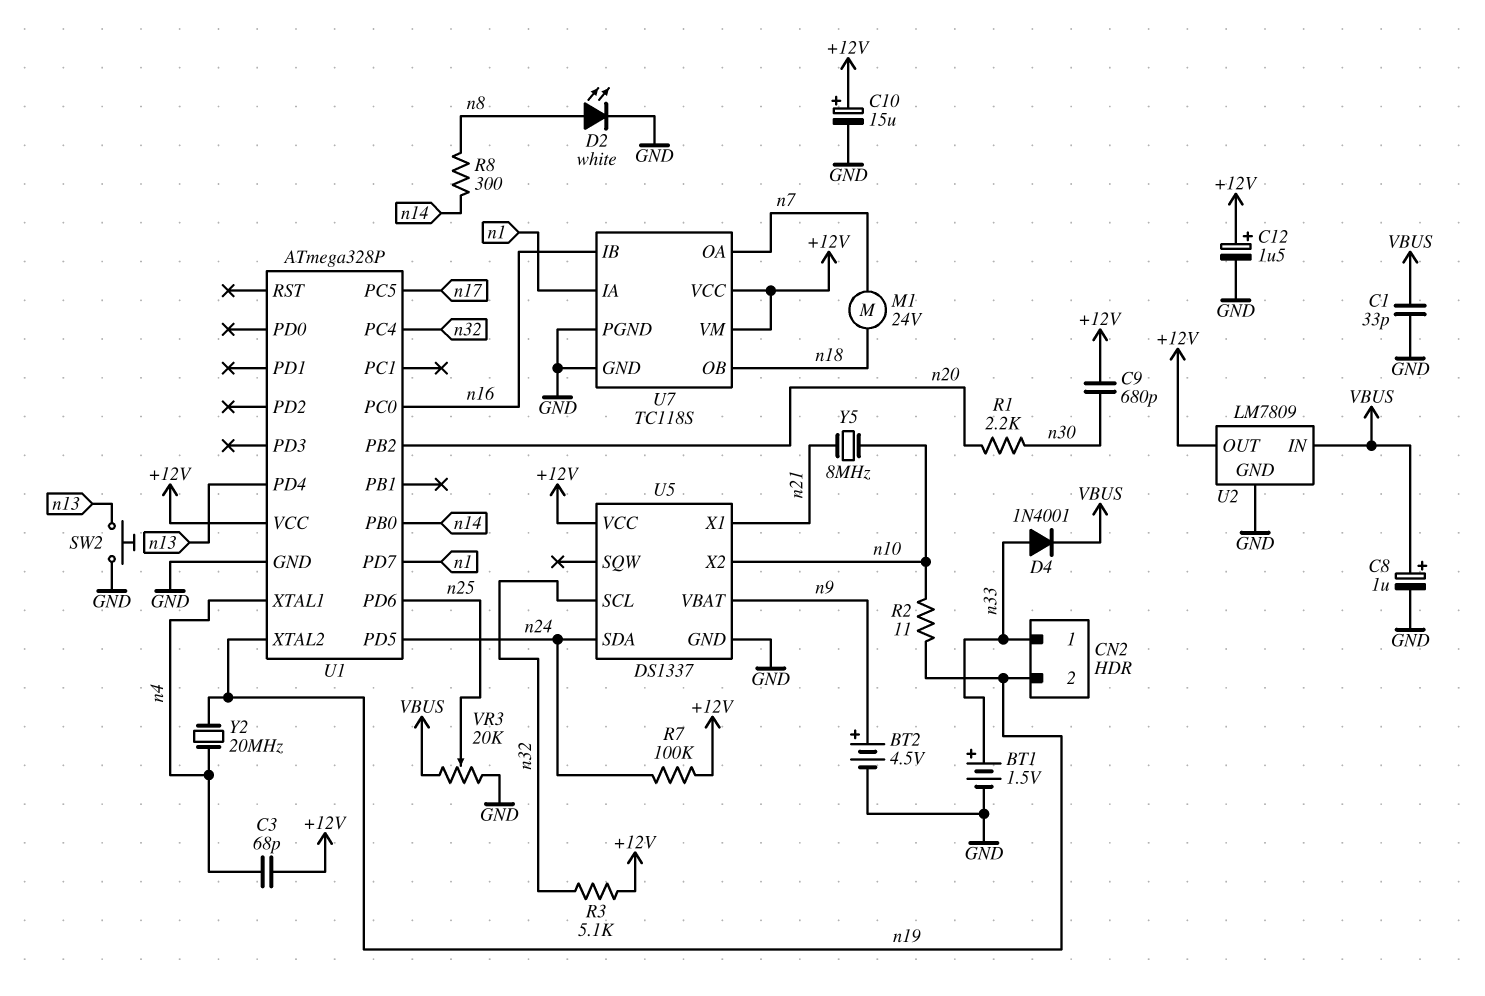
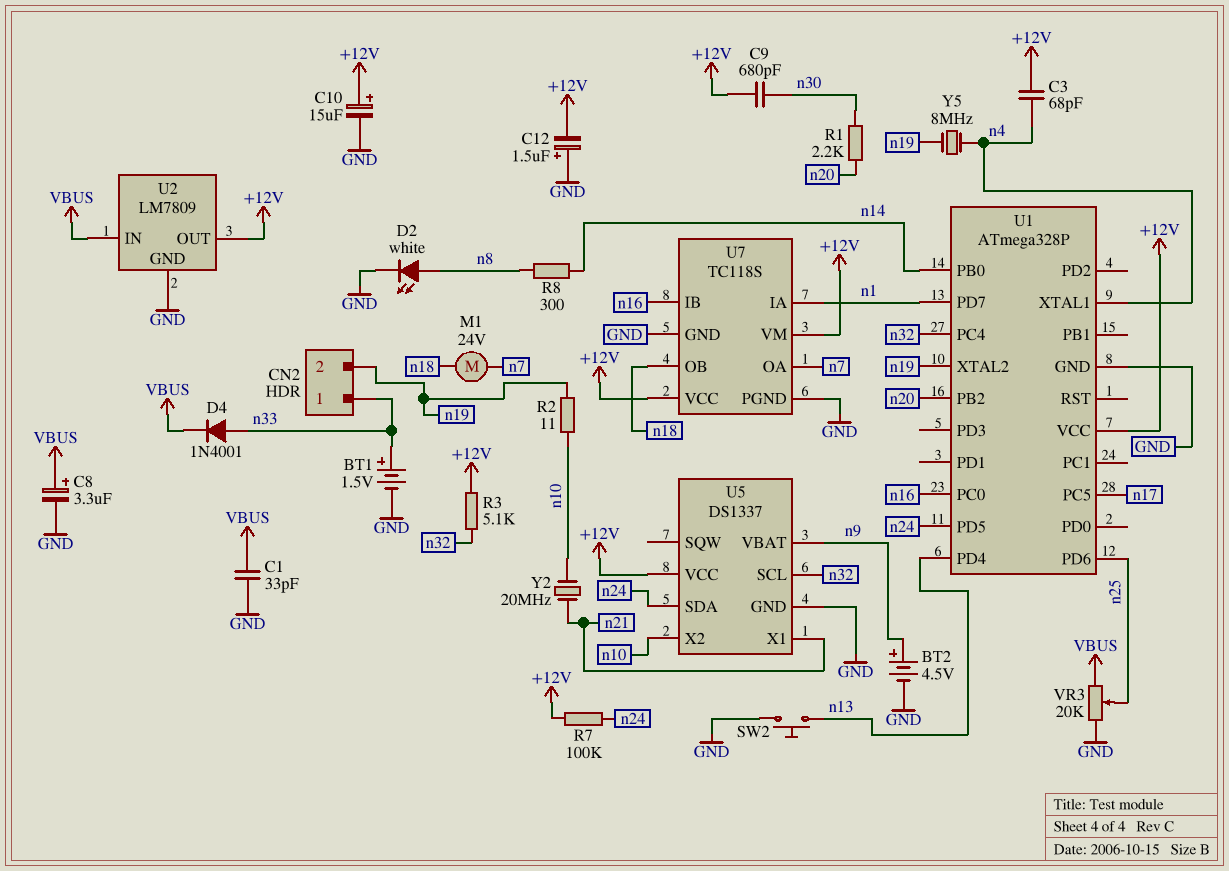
C8: 1uF (plus VBUS, minus GND) -> 3.3uF (plus VBUS, minus GND)
C12: 1.5uF (plus +12V, minus GND) -> 1.5uF (plus GND, minus +12V)
Y2: 20MHz (n4, n19) -> 20MHz (n10, n21)
Y5: 8MHz (n10, n21) -> 8MHz (n4, n19)

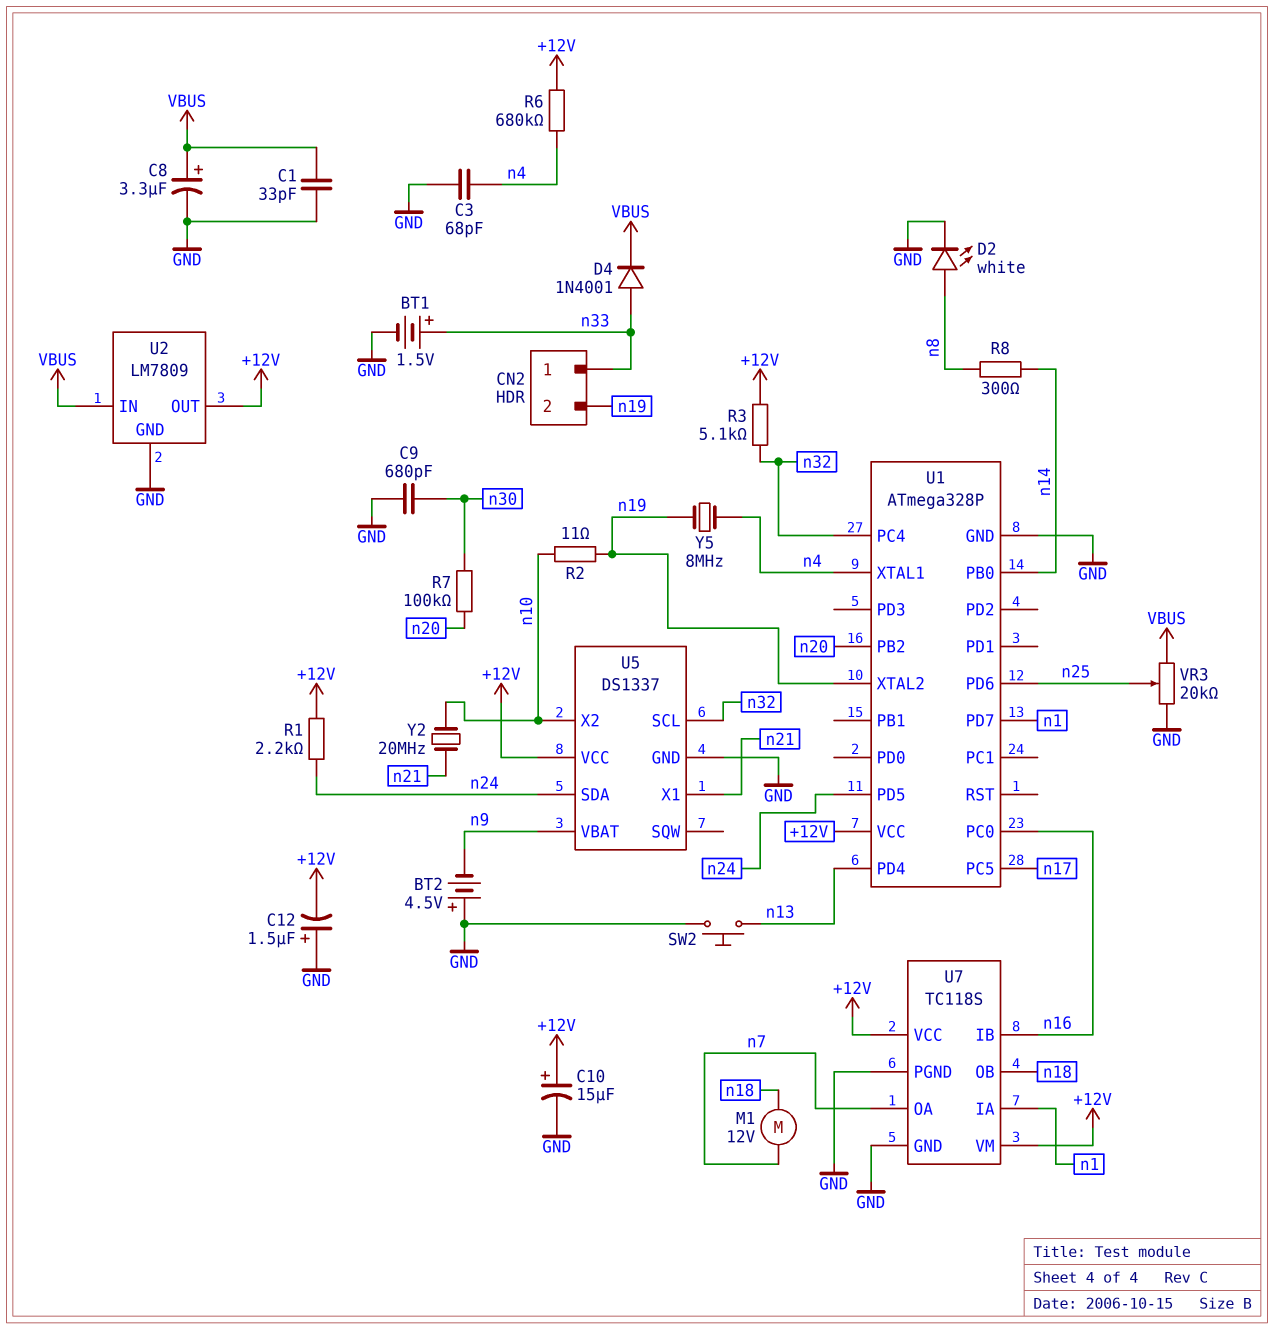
BT2: 4.5V (plus n9, minus GND) -> 4.5V (plus GND, minus n9)
C3: 68pF (+12V, n4) -> 68pF (GND, n4)
C9: 680pF (+12V, n30) -> 680pF (GND, n30)
M1: motor 24V (n7, n18) -> motor 12V (n7, n18)
R1: 2.2k (n20, n30) -> 2.2k (+12V, n24)
R6: none -> 680k (+12V, n4)
R7: 100k (+12V, n24) -> 100k (n20, n30)

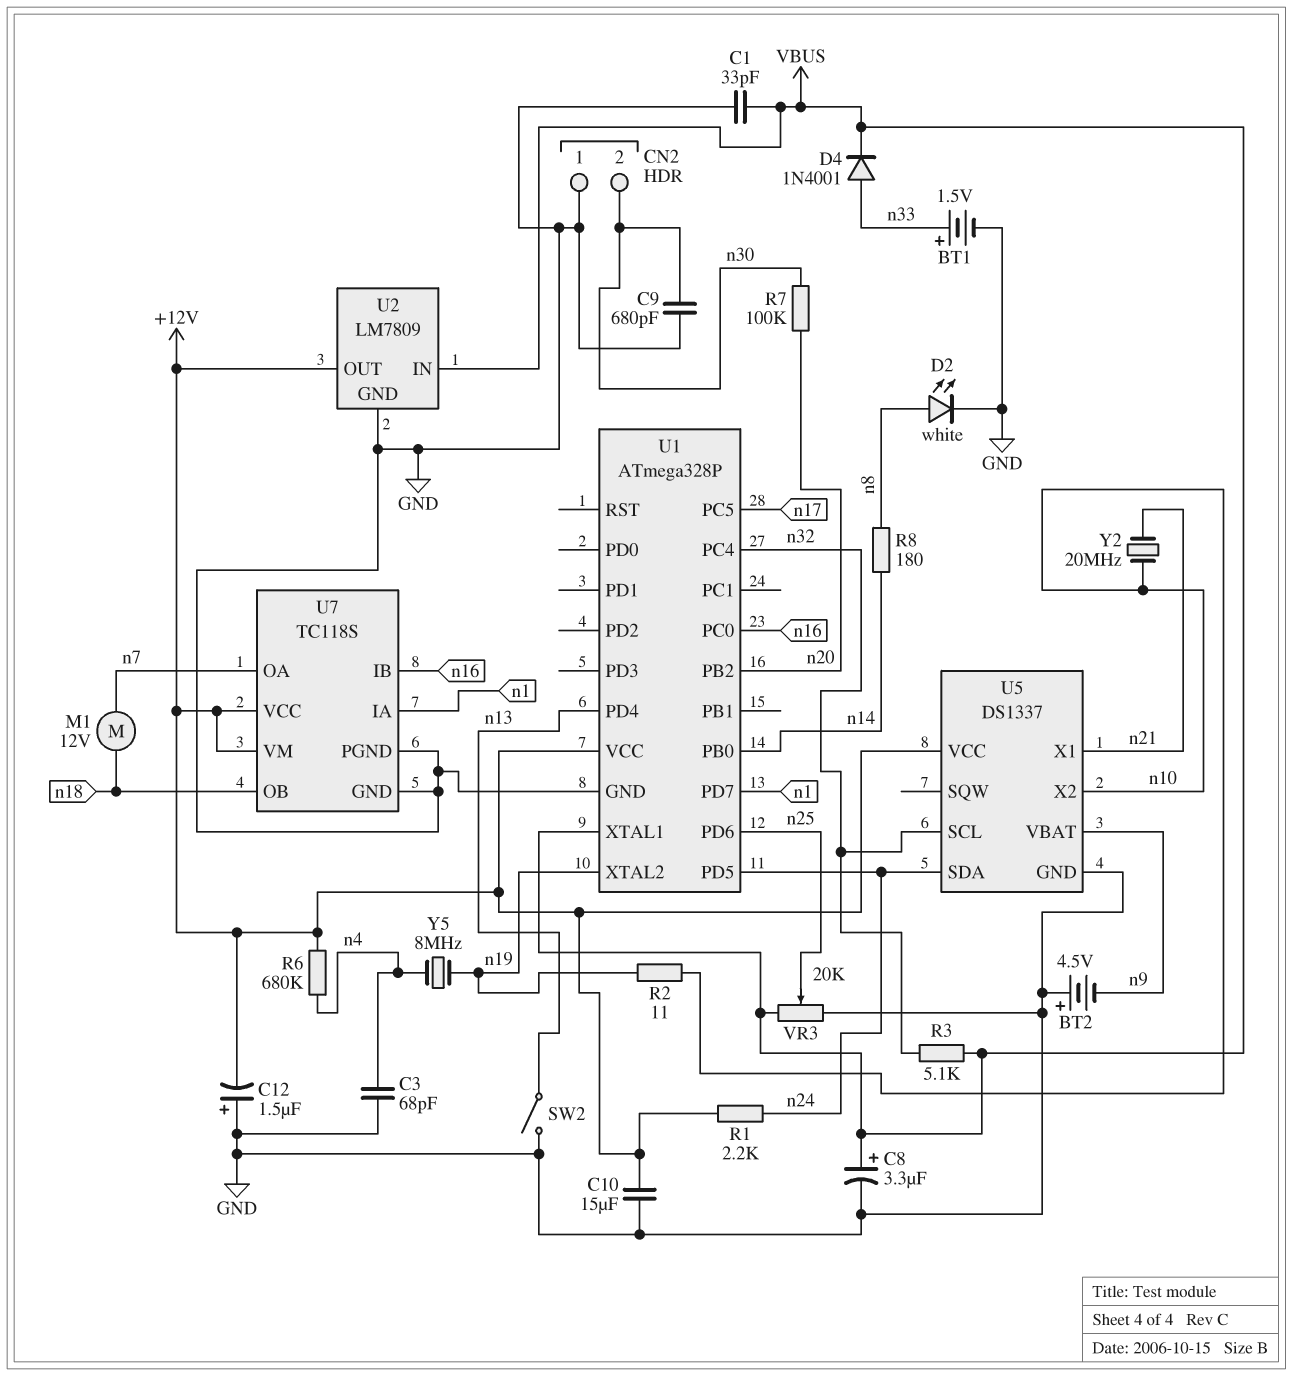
C10: 15uF (plus +12V, minus GND) -> 15uF (+12V, GND)
CN2 pin 1: n33 -> GND
CN2 pin 2: n19 -> n30
R3: 5.1k (+12V, n32) -> 5.1k (VBUS, n32)
R8: 300 (n8, n14) -> 180 (n8, n14)
SW2: button (GND, n13) -> switch (GND, n13)
U1 pin XTAL1: n4 -> VBUS

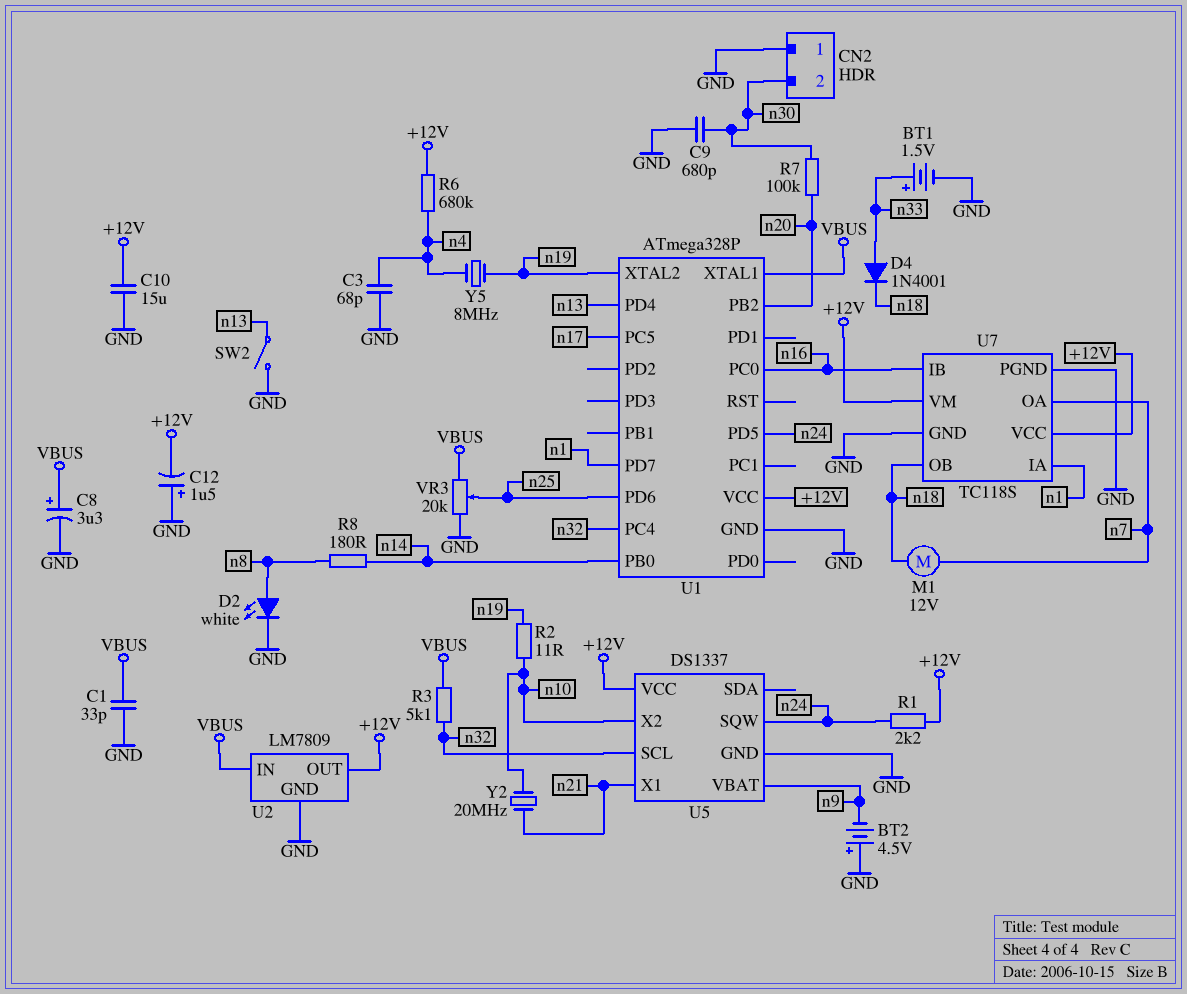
D4: diode 1N4001 (A n33, K VBUS) -> diode 1N4001 (A n33, K n18)
U5 pin SDA: n24 -> none
U5 pin SQW: none -> n24

